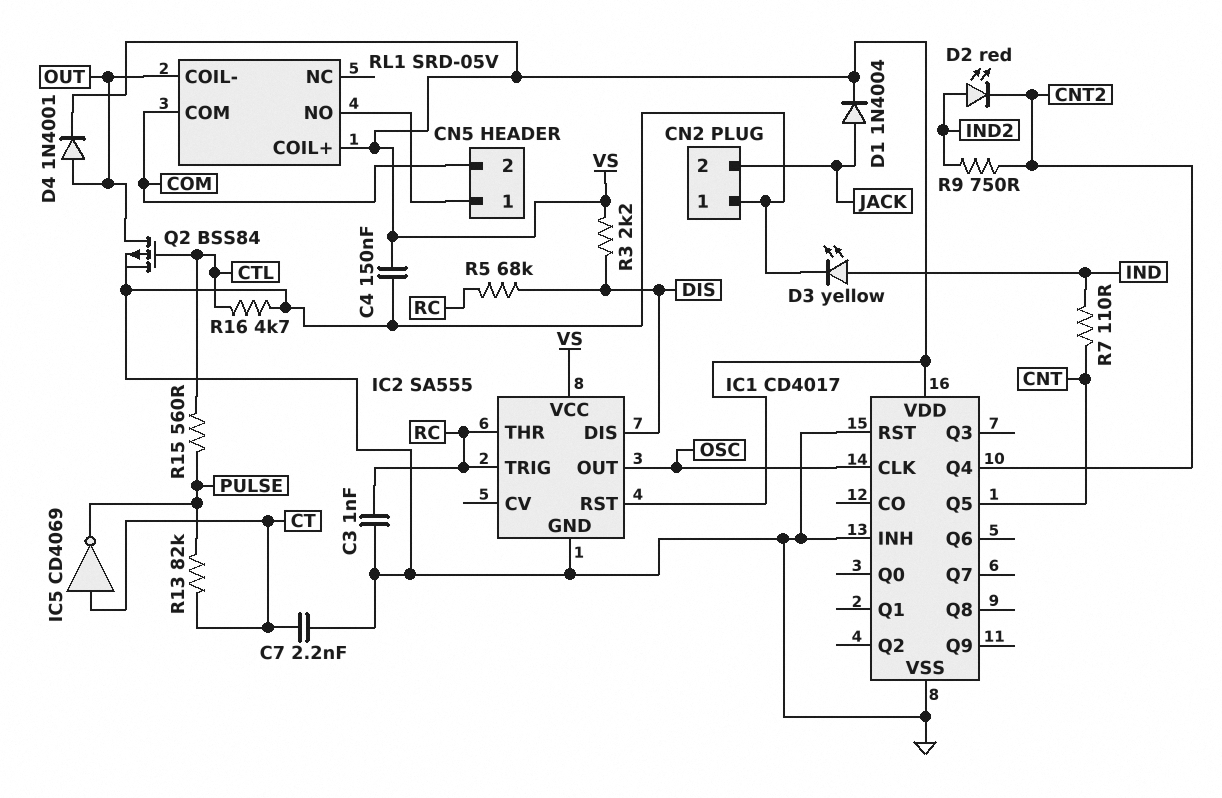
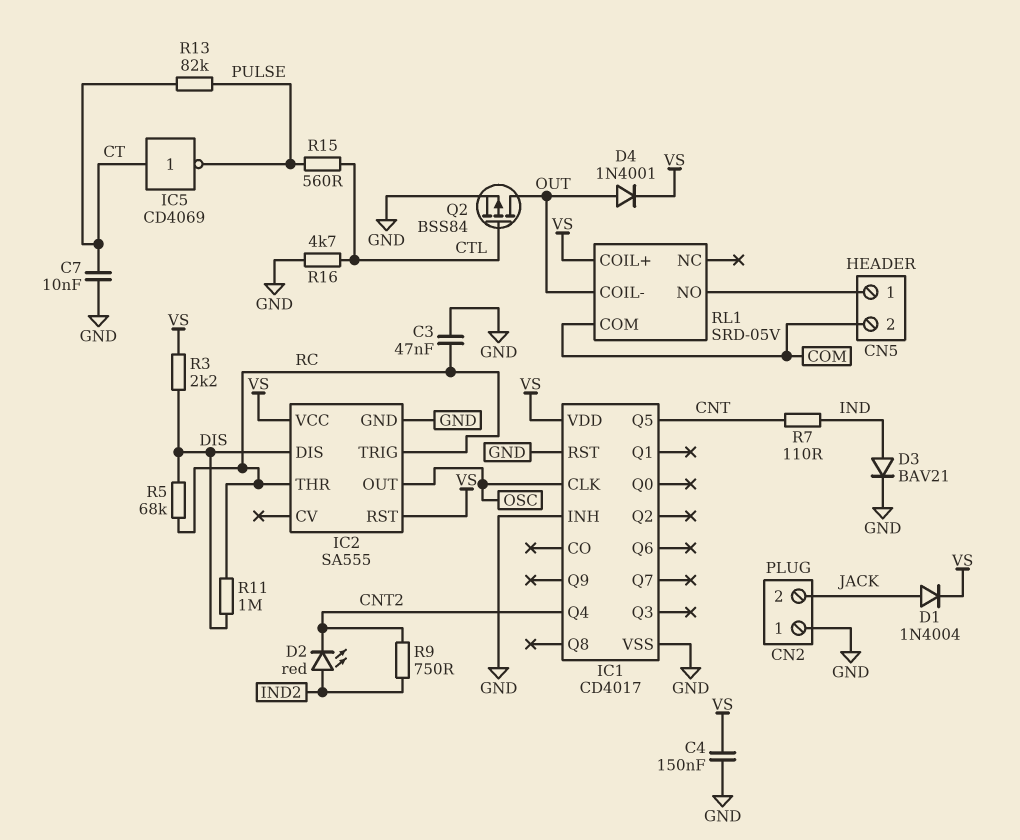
C3: 1nF (GND, RC) -> 47nF (GND, RC)
C7: 2.2nF (CT, GND) -> 10nF (CT, GND)
D3: LED yellow (A IND, K GND) -> diode BAV21 (A IND, K GND)
R11: none -> 1M (DIS, RC)

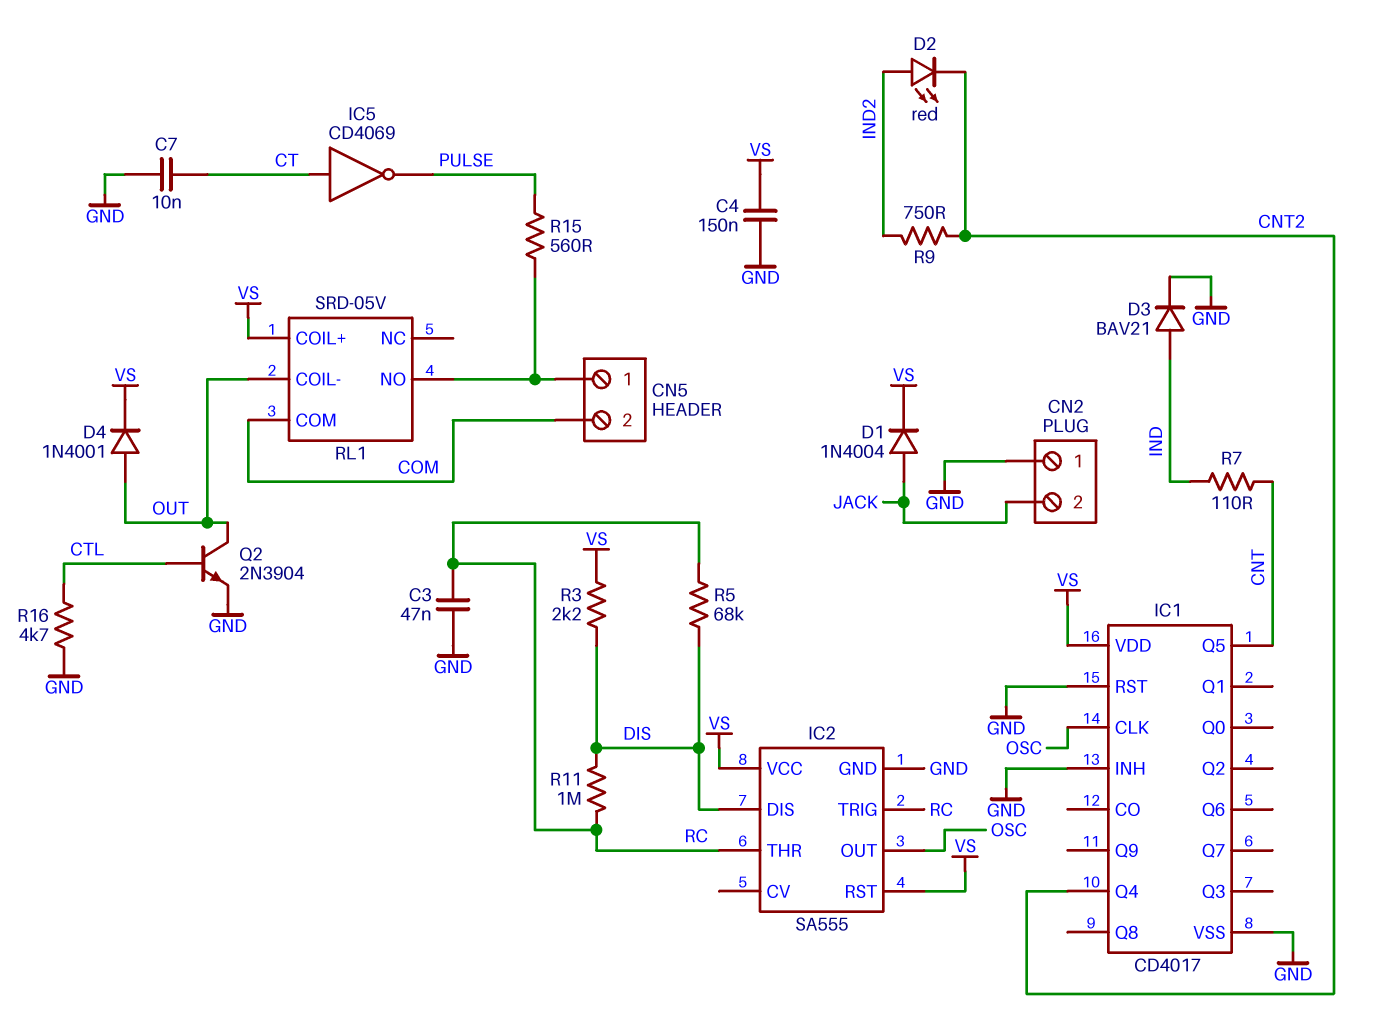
Q2: PMOS BSS84 (G CTL, D OUT, S GND) -> NPN 2N3904 (B CTL, C OUT, E GND)
R13: 82k (CT, PULSE) -> none
R15: 560 (CTL, PULSE) -> 560 (CN5/1, PULSE)

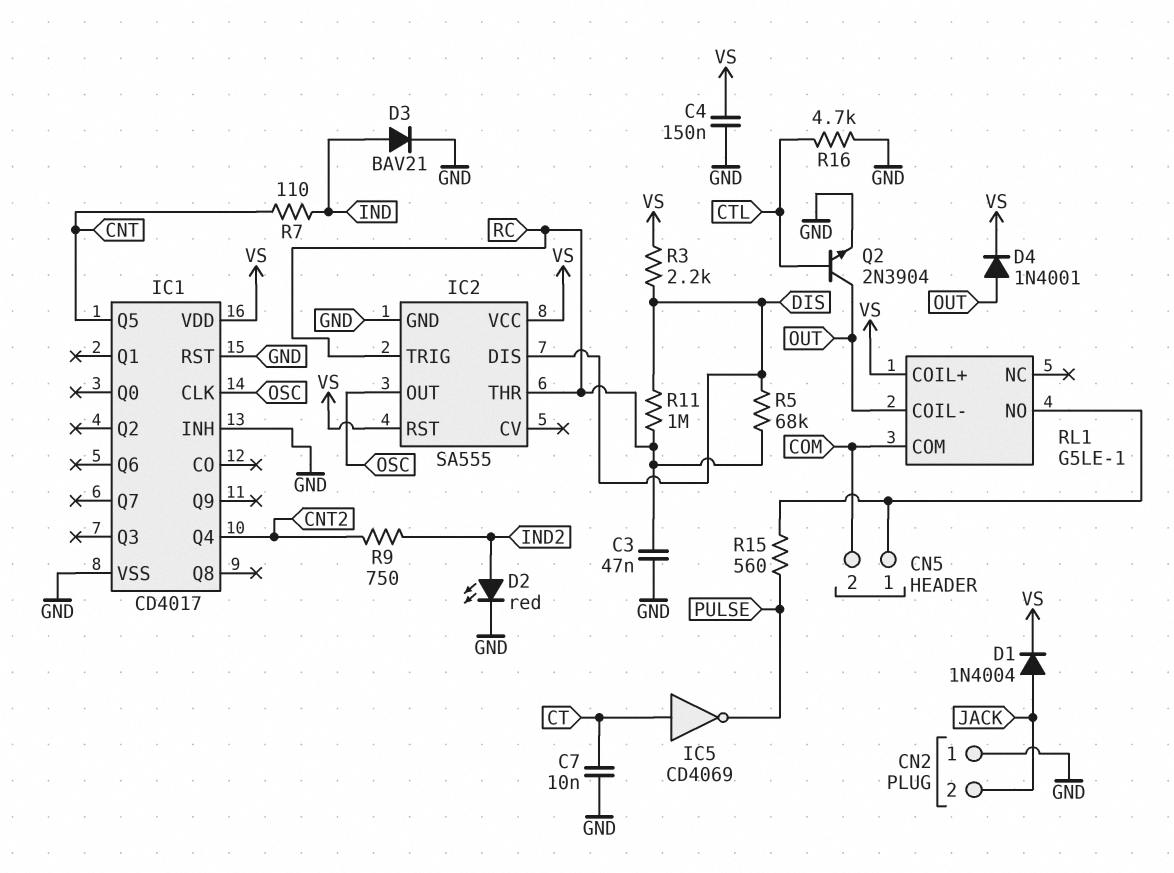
D2: LED red (A IND2, K CNT2) -> LED red (A IND2, K GND)
RL1: SRD-05V -> G5LE-1

